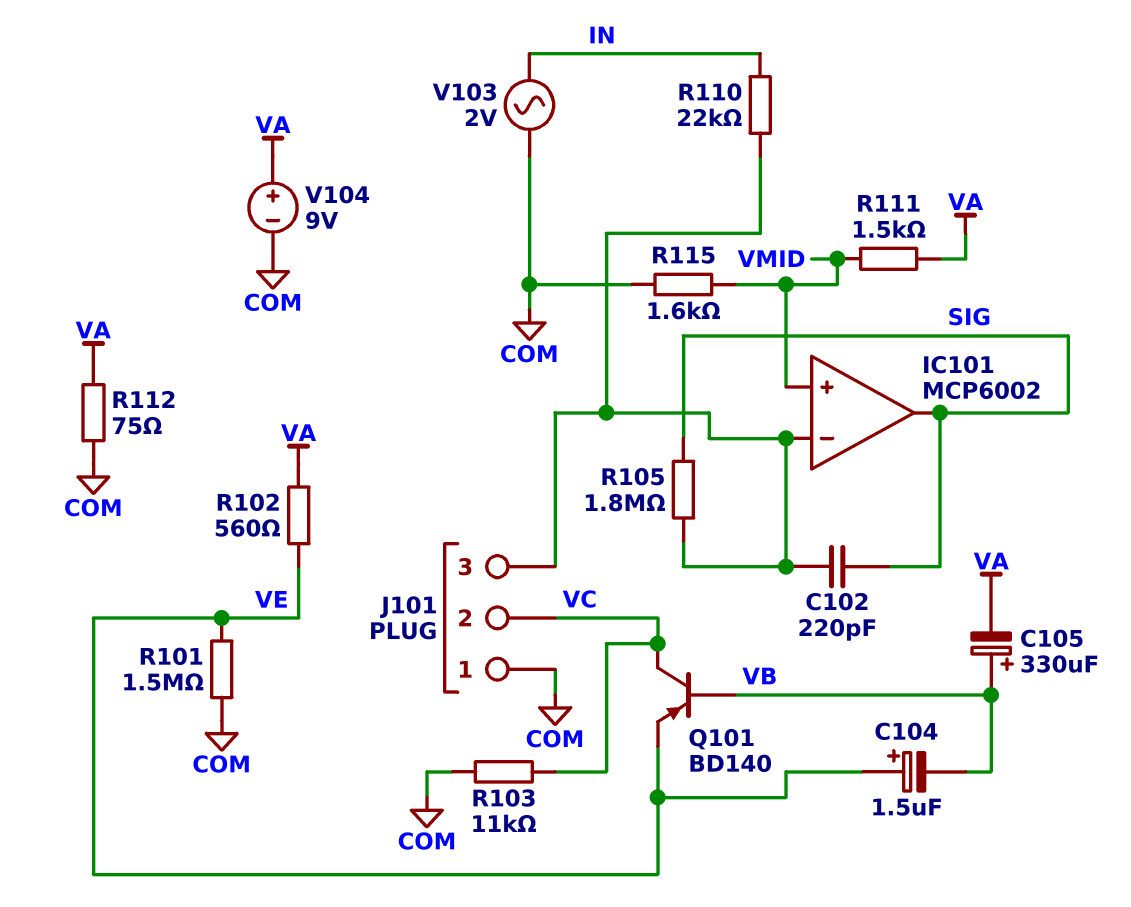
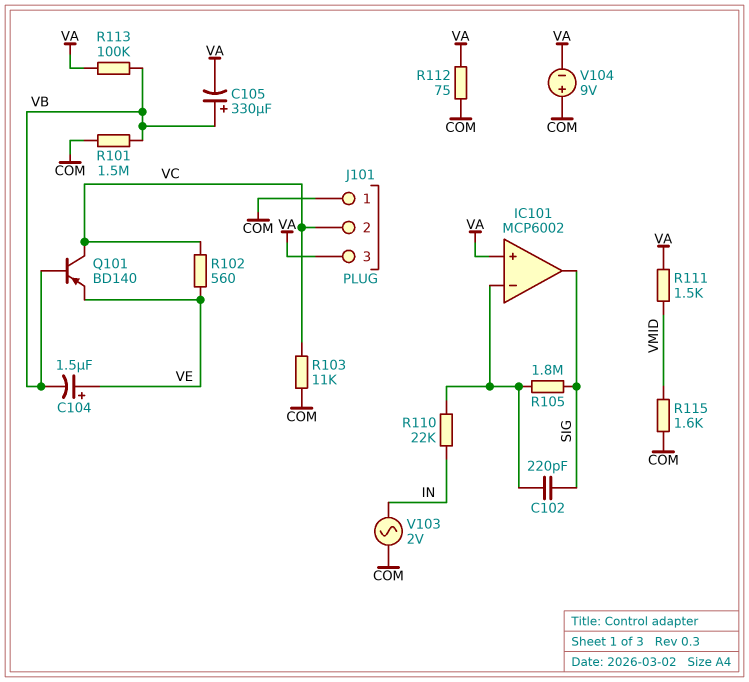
IC101 pin in+: VMID -> VA
J101 pin 3: IC101/in- -> VA
R101: 1.5M (COM, VE) -> 1.5M (COM, VB)
R102: 560 (VA, VE) -> 560 (VC, VE)
R113: none -> 100k (VA, VB)
V104: 9V (plus VA, minus COM) -> 9V (plus COM, minus VA)

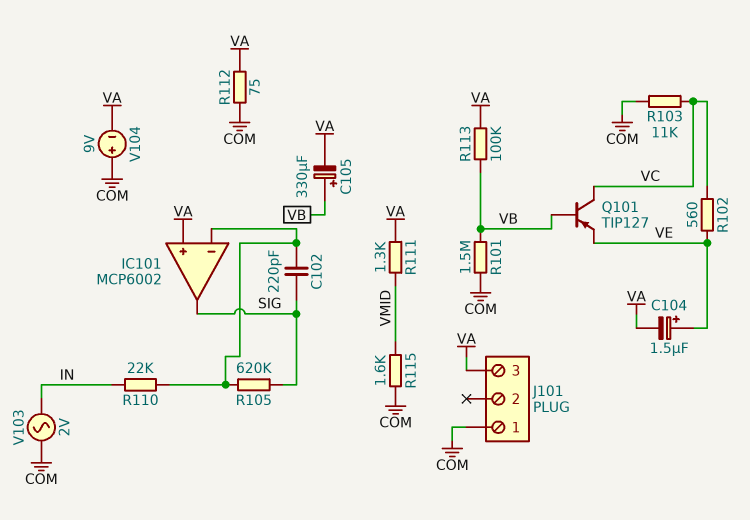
C104: 1.5uF (plus VE, minus VB) -> 1.5uF (plus VE, minus VA)
J101 pin 2: VC -> none
Q101: PNP BD140 (B VB, C VC, E VE) -> PNP TIP127 (B VB, C VC, E VE)
R105: 1.8M (IC101/in-, SIG) -> 620k (IC101/in-, SIG)
R111: 1.5k (VA, VMID) -> 1.3k (VA, VMID)

